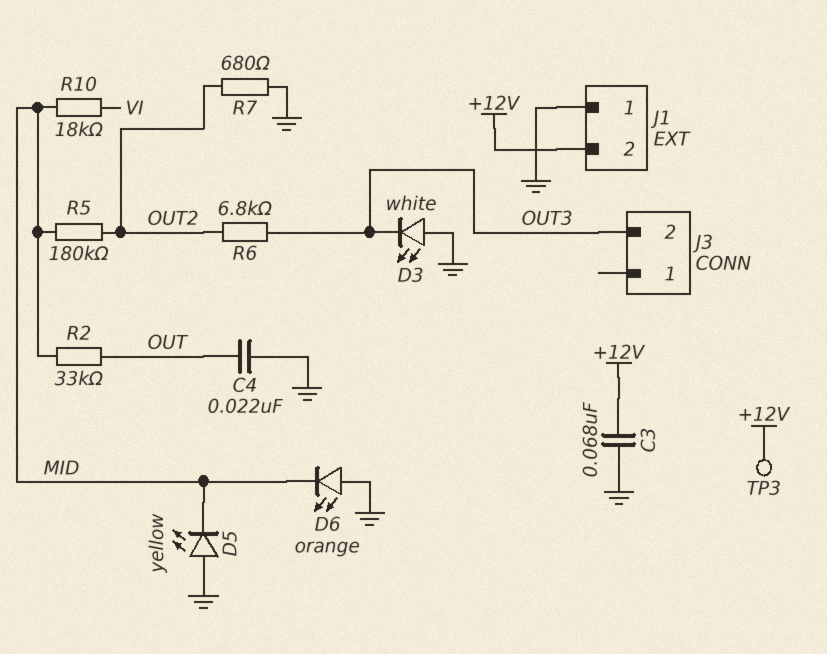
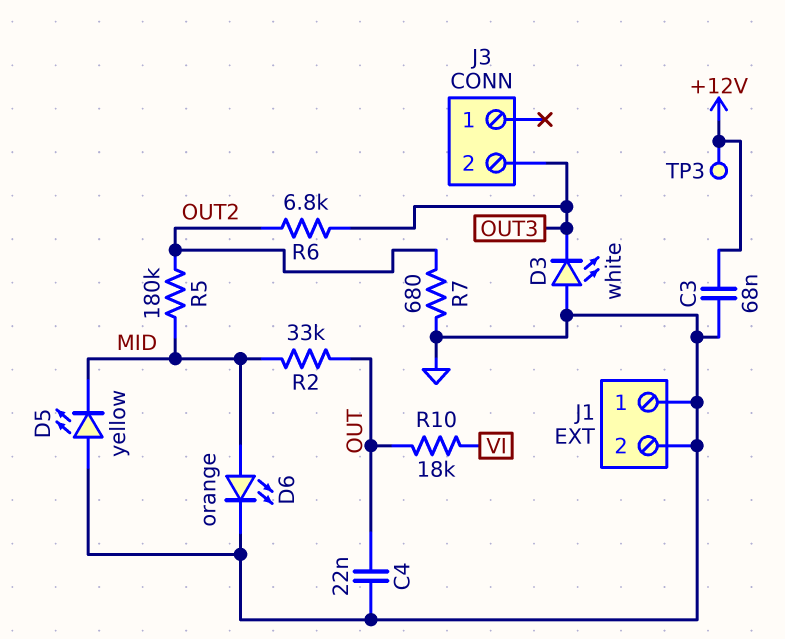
D6: LED orange (A GND, K MID) -> LED orange (A MID, K GND)
J1 pin 2: +12V -> GND
R10: 18k (MID, VI) -> 18k (OUT, VI)

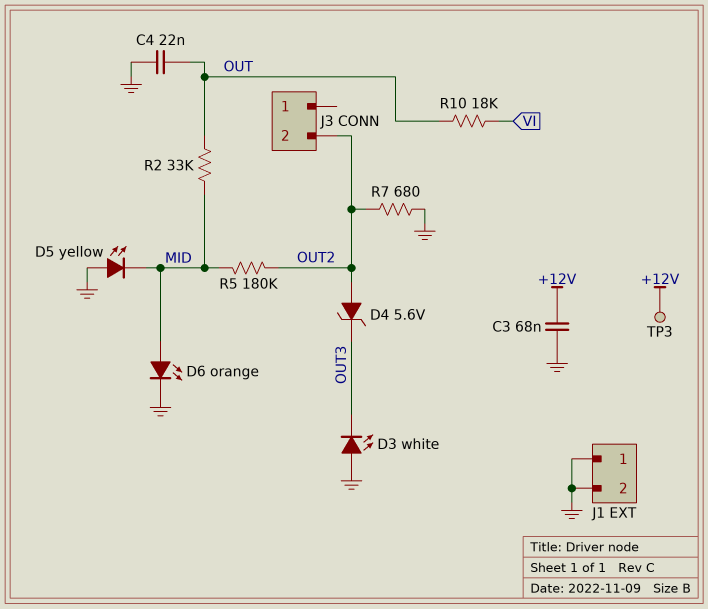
D4: none -> zener 5.6V (A OUT2, K OUT3)
J3 pin 2: OUT3 -> OUT2
R6: 6.8k (OUT2, OUT3) -> none

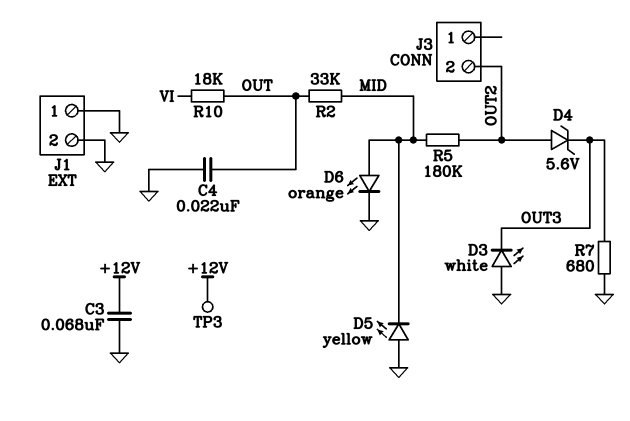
R7: 680 (GND, OUT2) -> 680 (GND, OUT3)

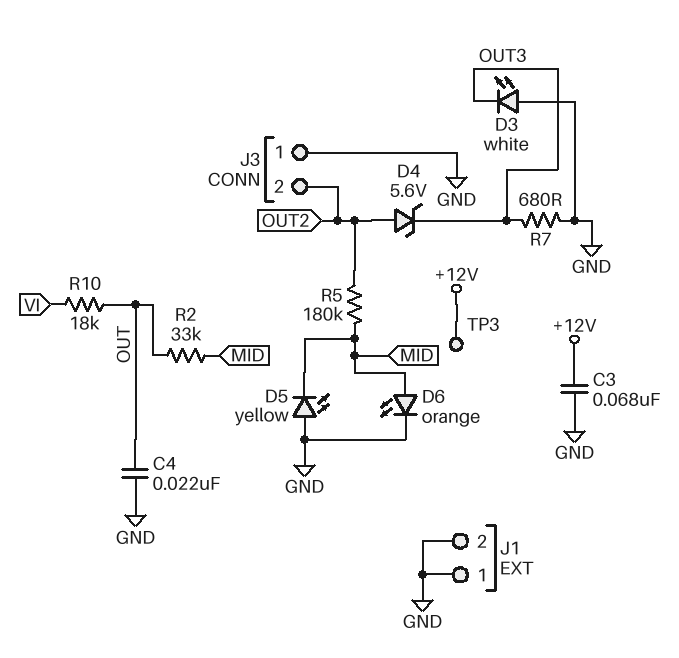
J3 pin 1: none -> GND

